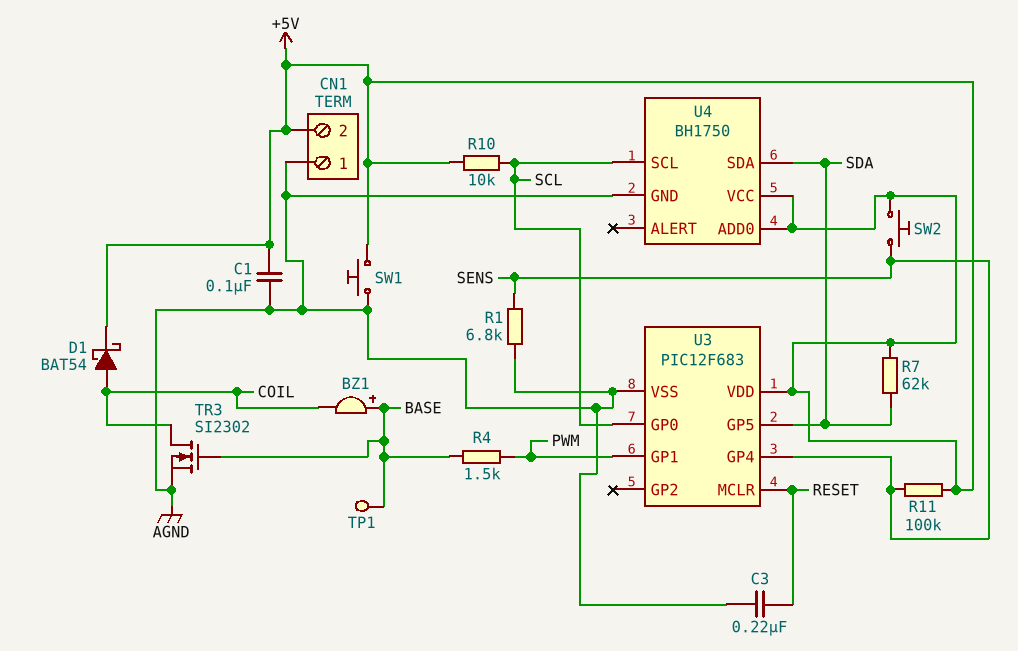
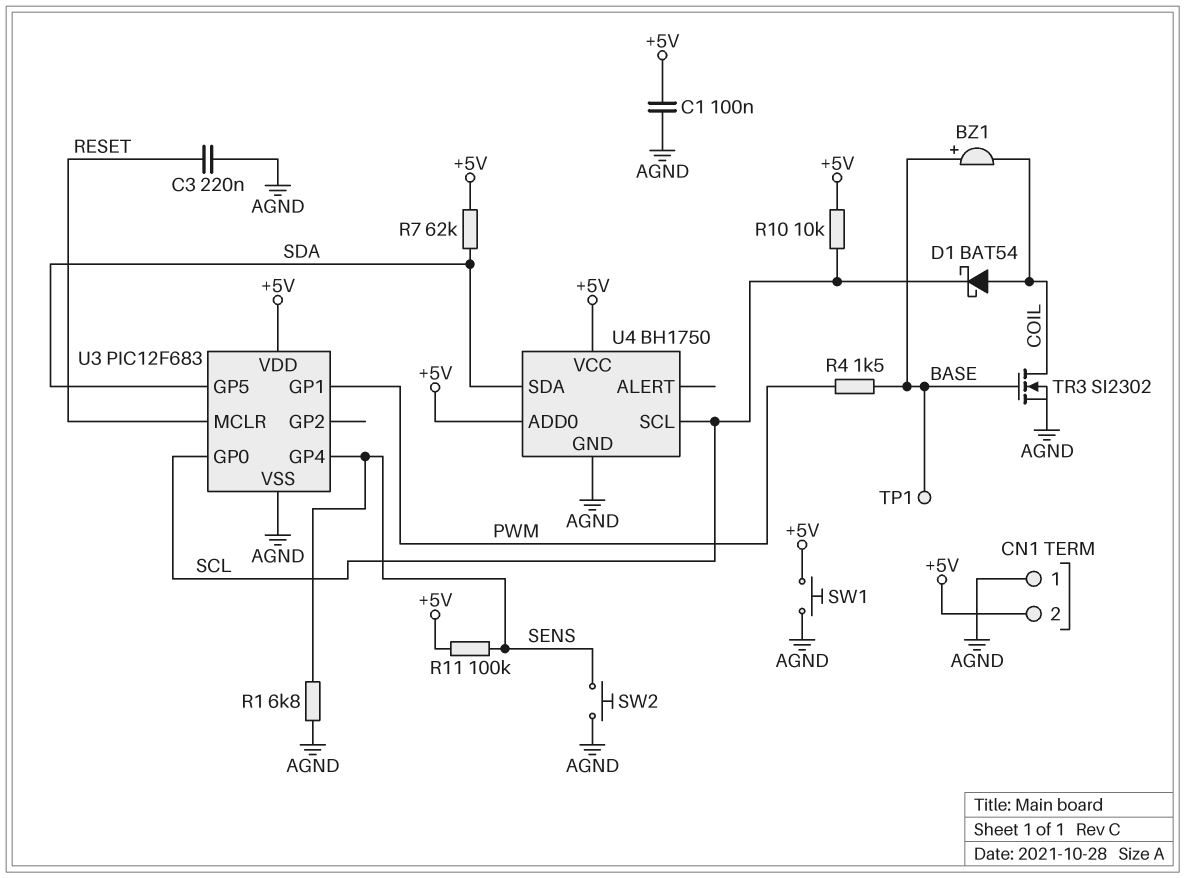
D1: schottky BAT54 (A COIL, K +5V) -> schottky BAT54 (A COIL, K SCL)
SW2: button (+5V, SENS) -> button (AGND, SENS)

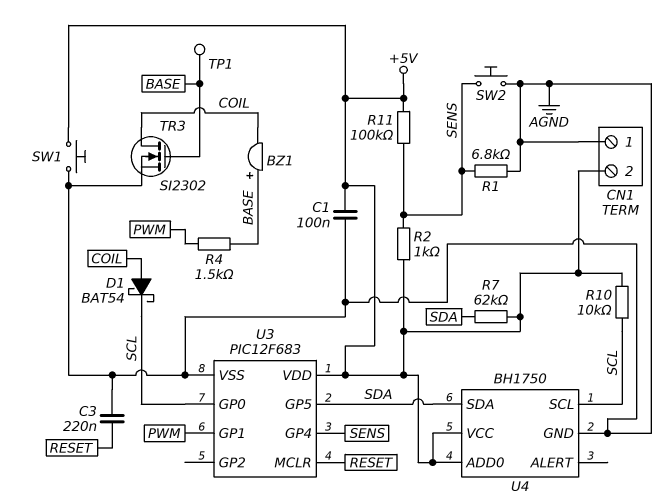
R2: none -> 1k (+5V, SENS)

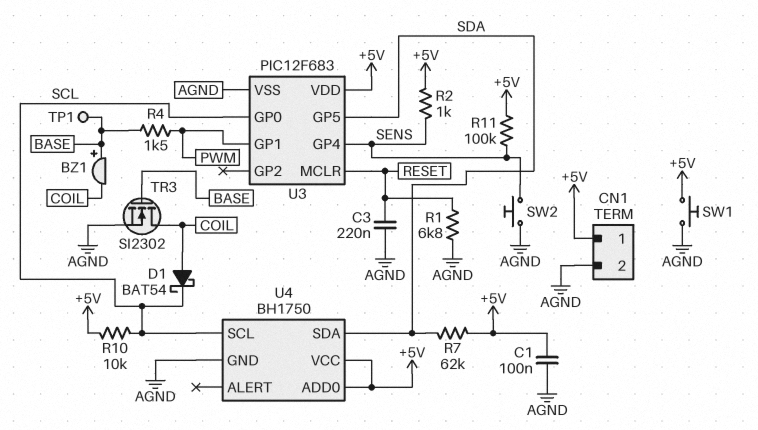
CN1 pin 1: AGND -> +5V
CN1 pin 2: +5V -> AGND
R1: 6.8k (AGND, SENS) -> 6.8k (AGND, RESET)

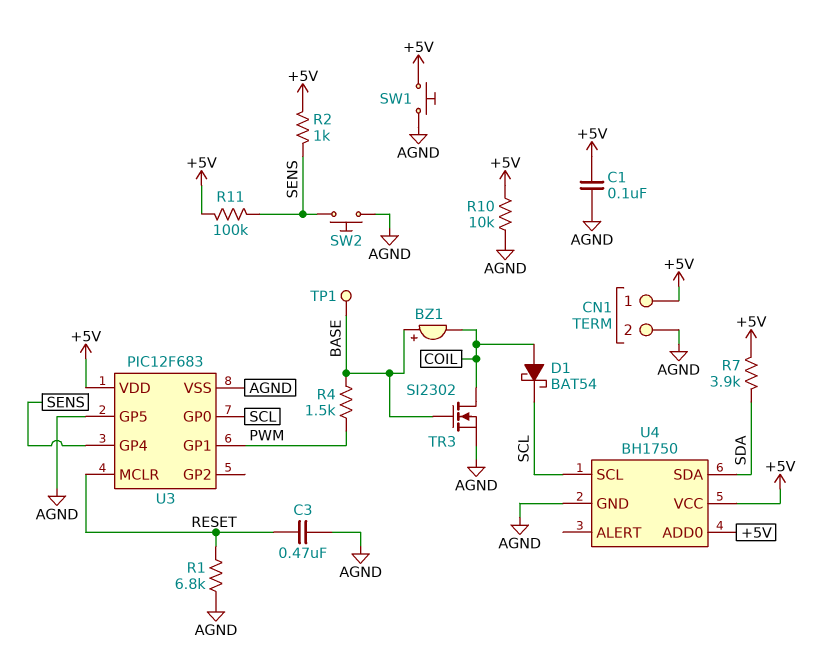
C3: 220nF (AGND, RESET) -> 470nF (AGND, RESET)
R7: 62k (+5V, SDA) -> 3.9k (+5V, SDA)
R10: 10k (+5V, SCL) -> 10k (+5V, AGND)
U3 pin GP5: SDA -> AGND

